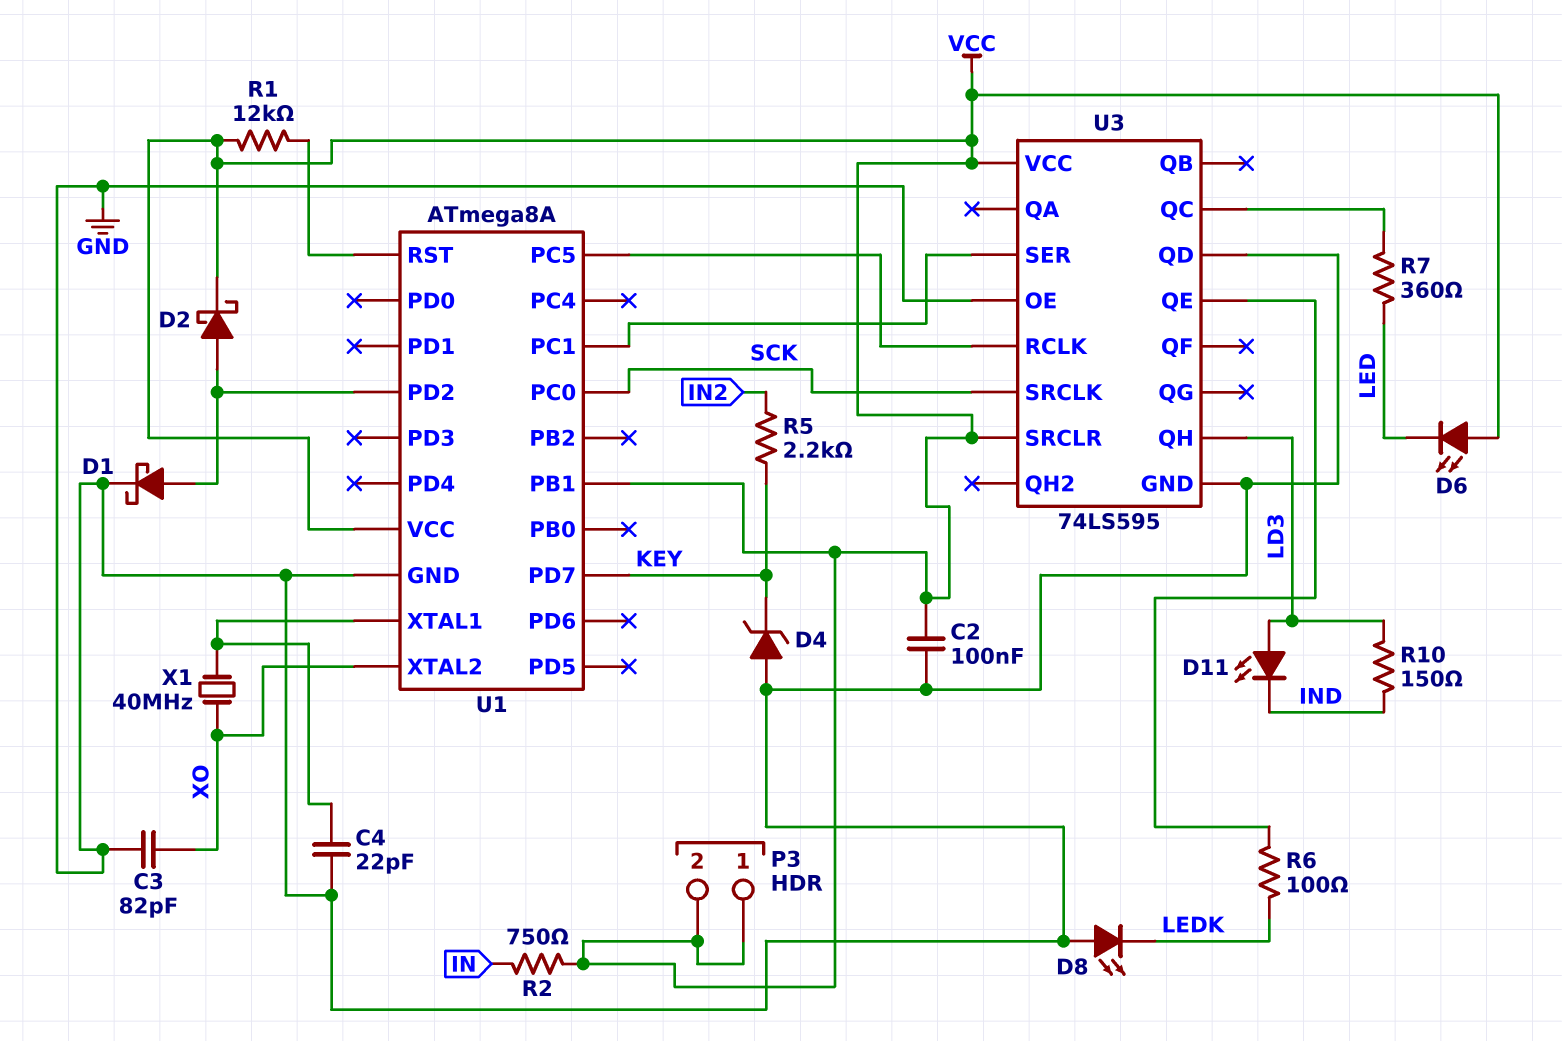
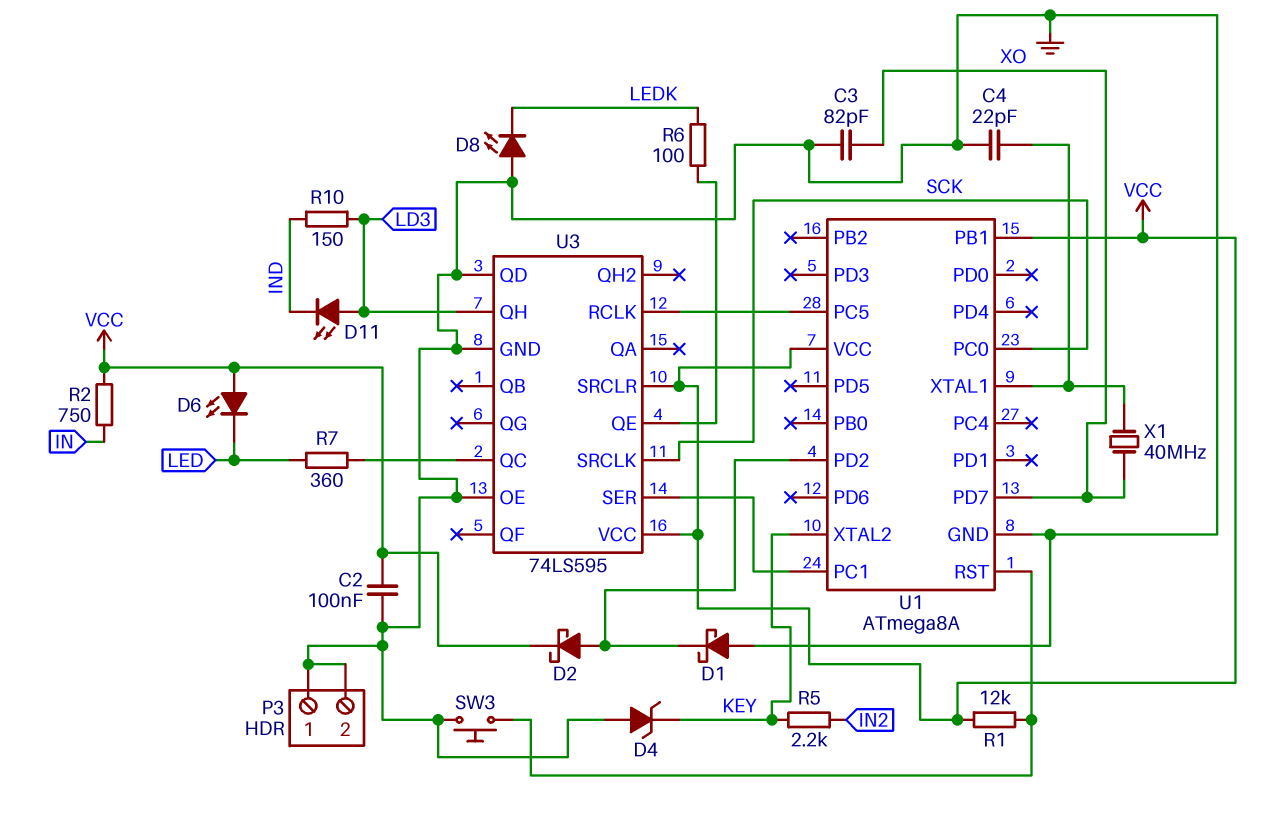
D1: schottky (A U1/PD2, K GND) -> schottky (A GND, K U1/PD2)
P3 pin 1: VCC -> GND
P3 pin 2: VCC -> GND
SW3: none -> button (GND, U1/RST)
U1 pin PD7: KEY -> XO
U1 pin XTAL2: XO -> KEY

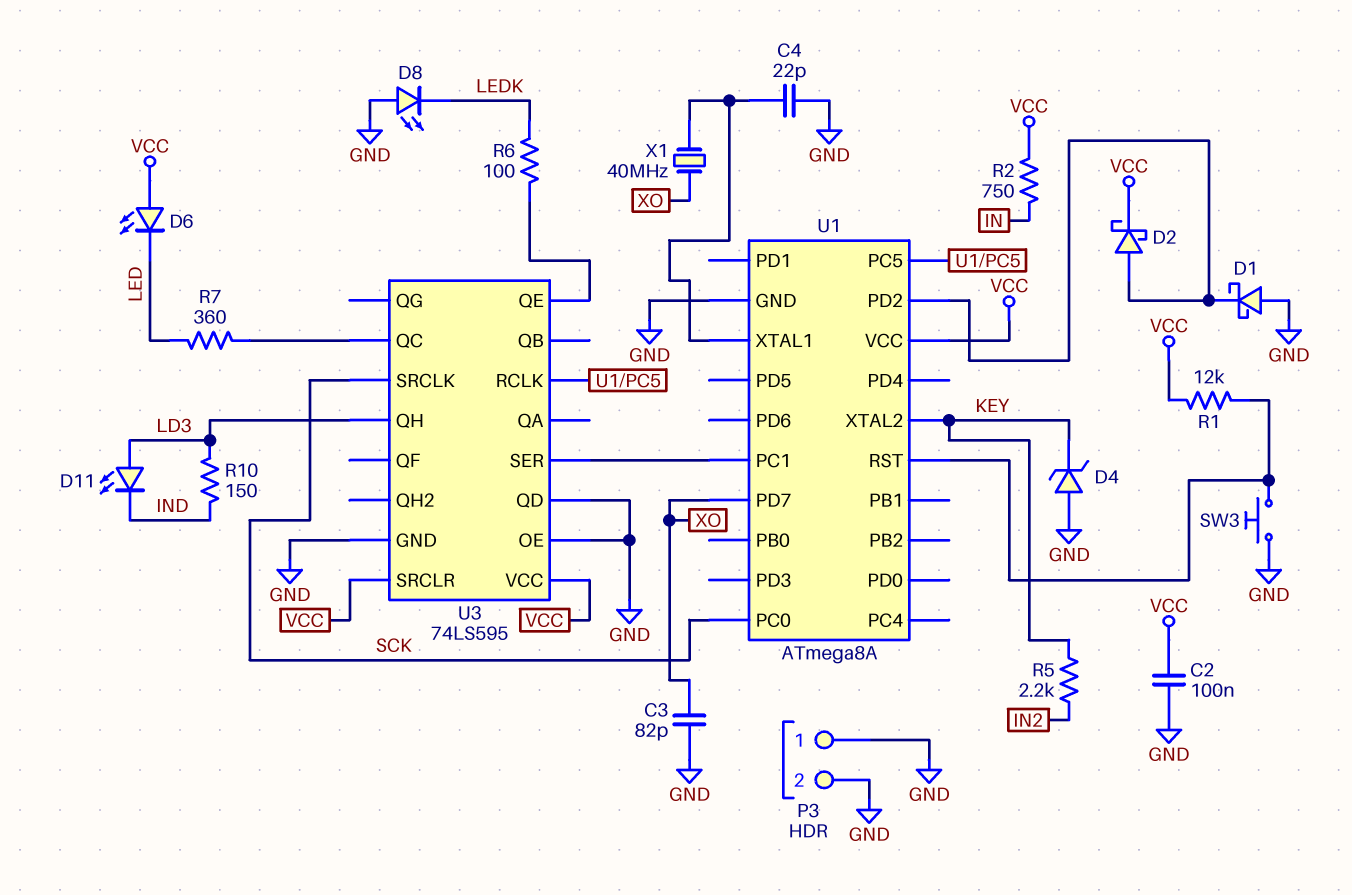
U1 pin PB1: VCC -> none

